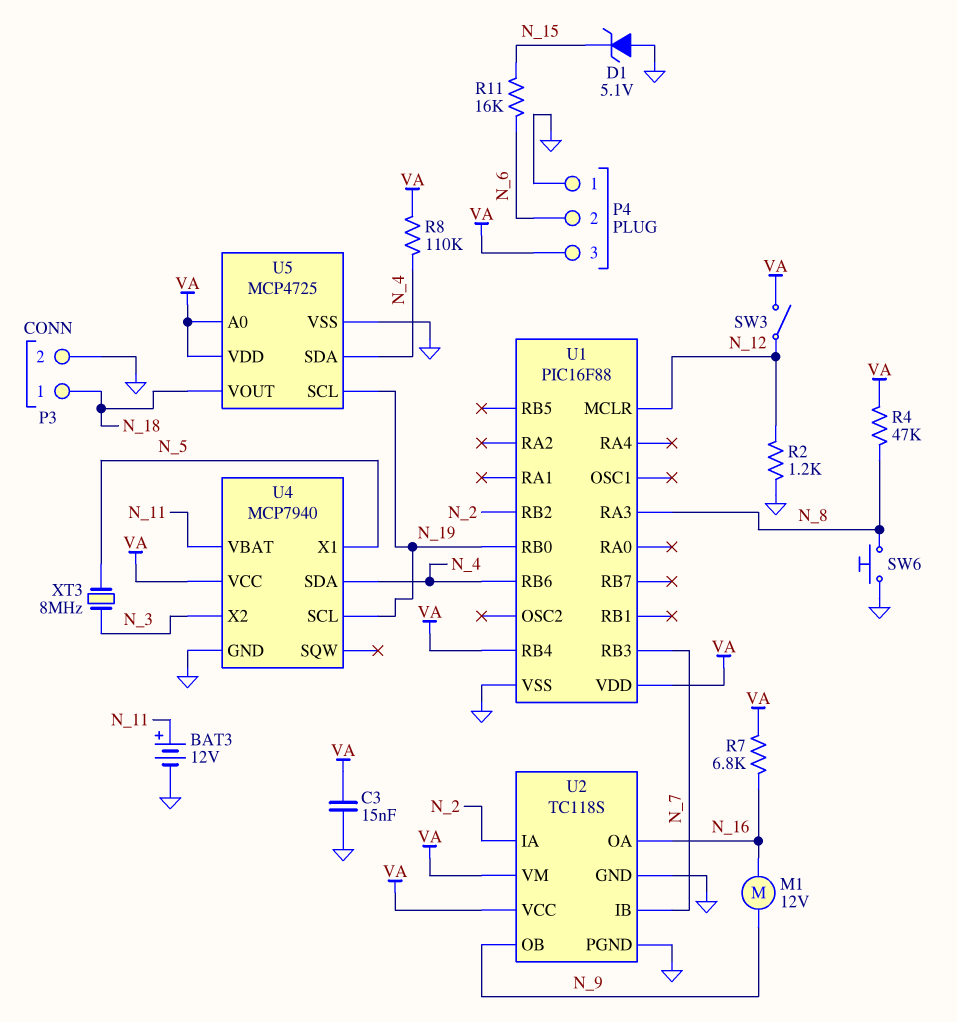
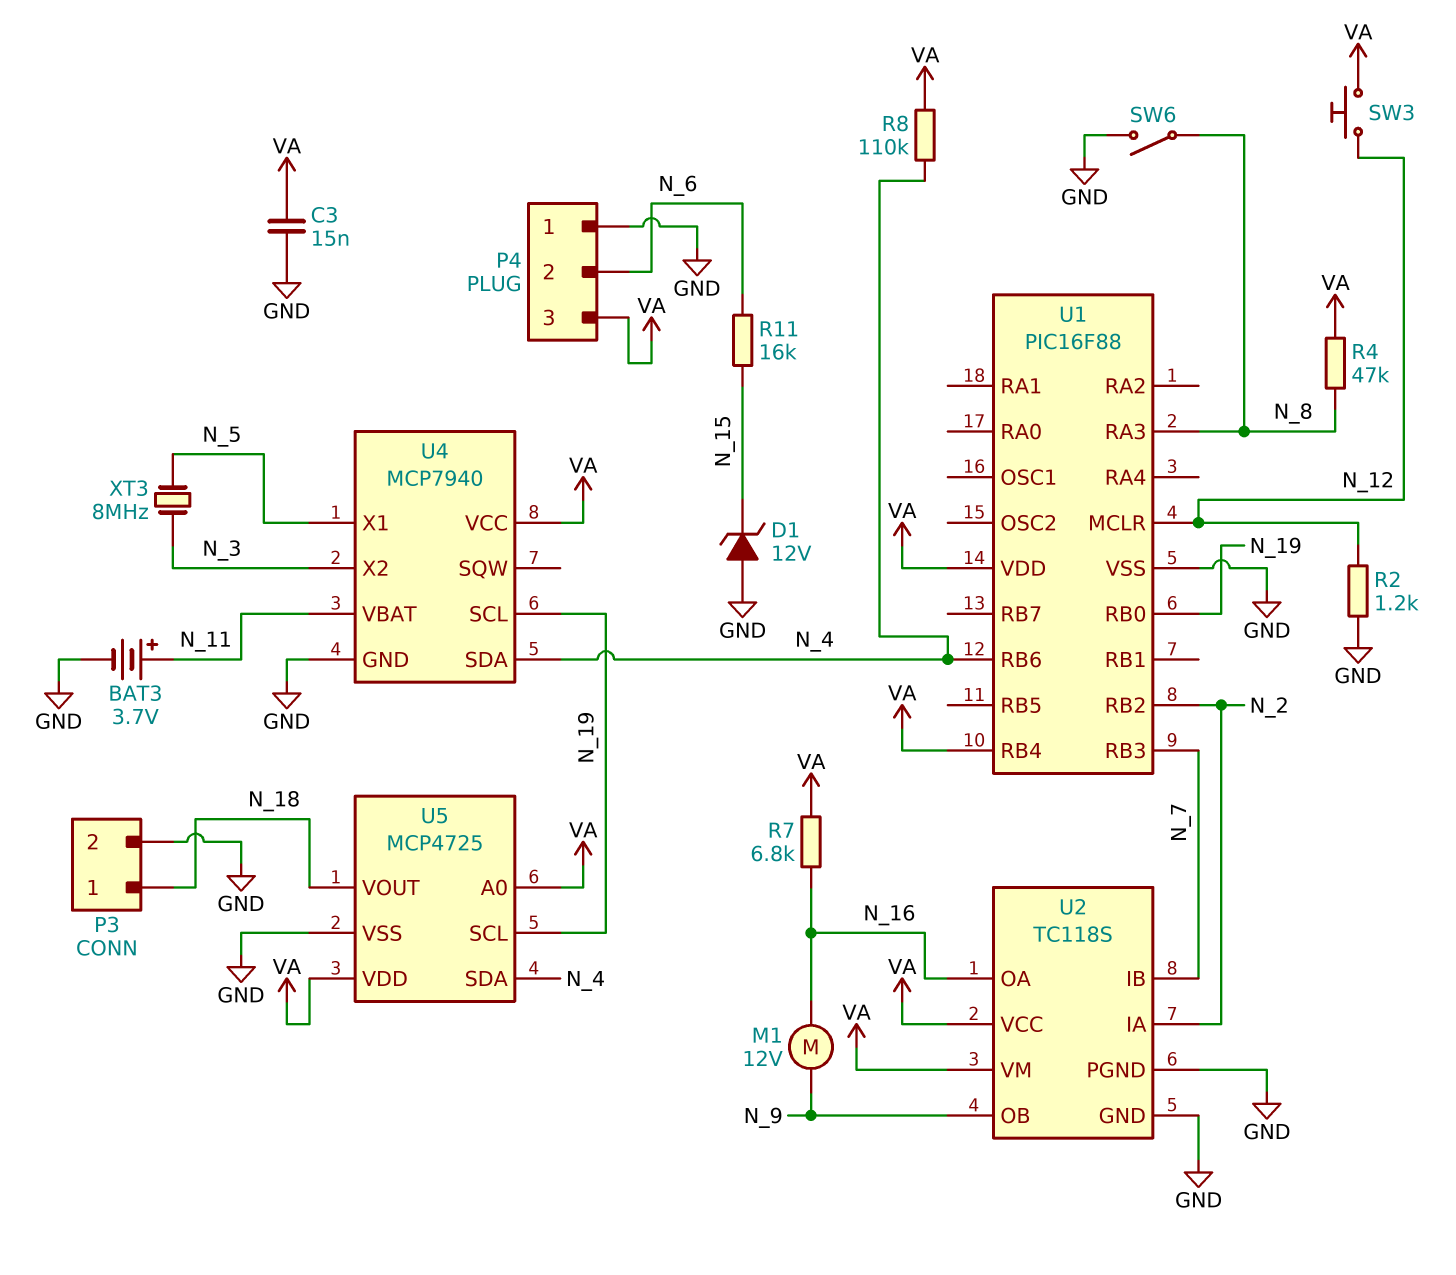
BAT3: 12V (plus N_11, minus GND) -> 3.7V (plus N_11, minus GND)
D1: zener 5.1V (A GND, K N_15) -> zener 12V (A GND, K N_15)
SW3: switch (N_12, VA) -> button (N_12, VA)
SW6: button (GND, N_8) -> switch (GND, N_8)

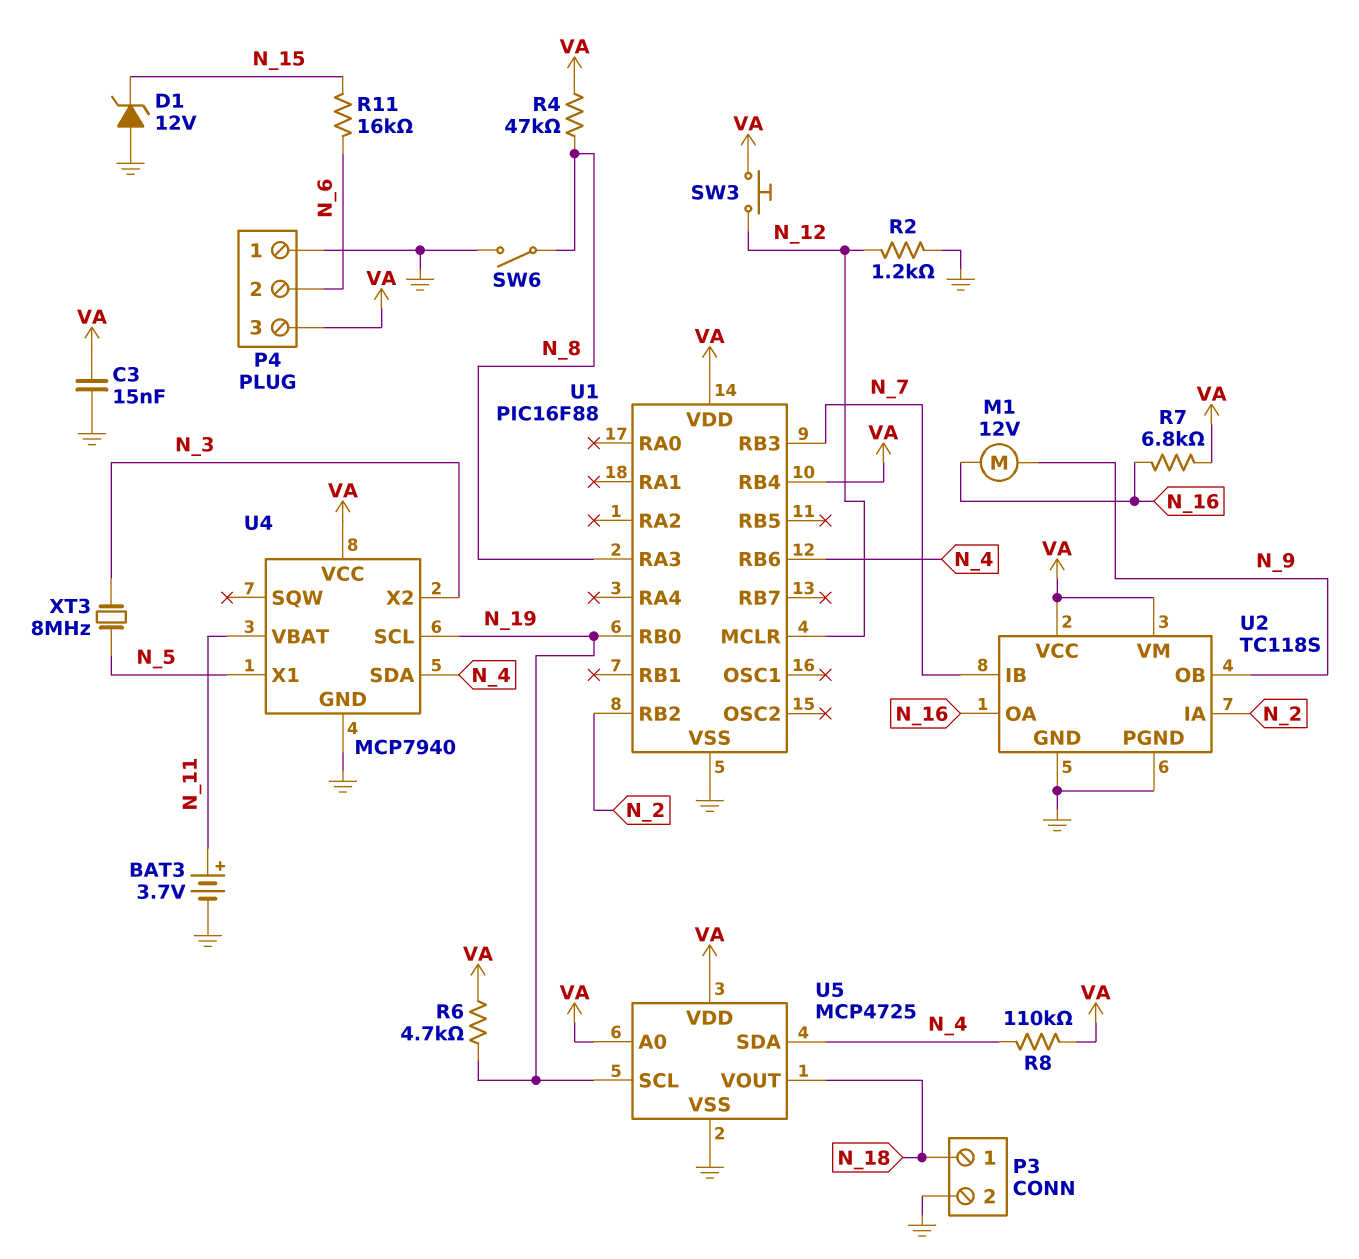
R6: none -> 4.7k (N_19, VA)

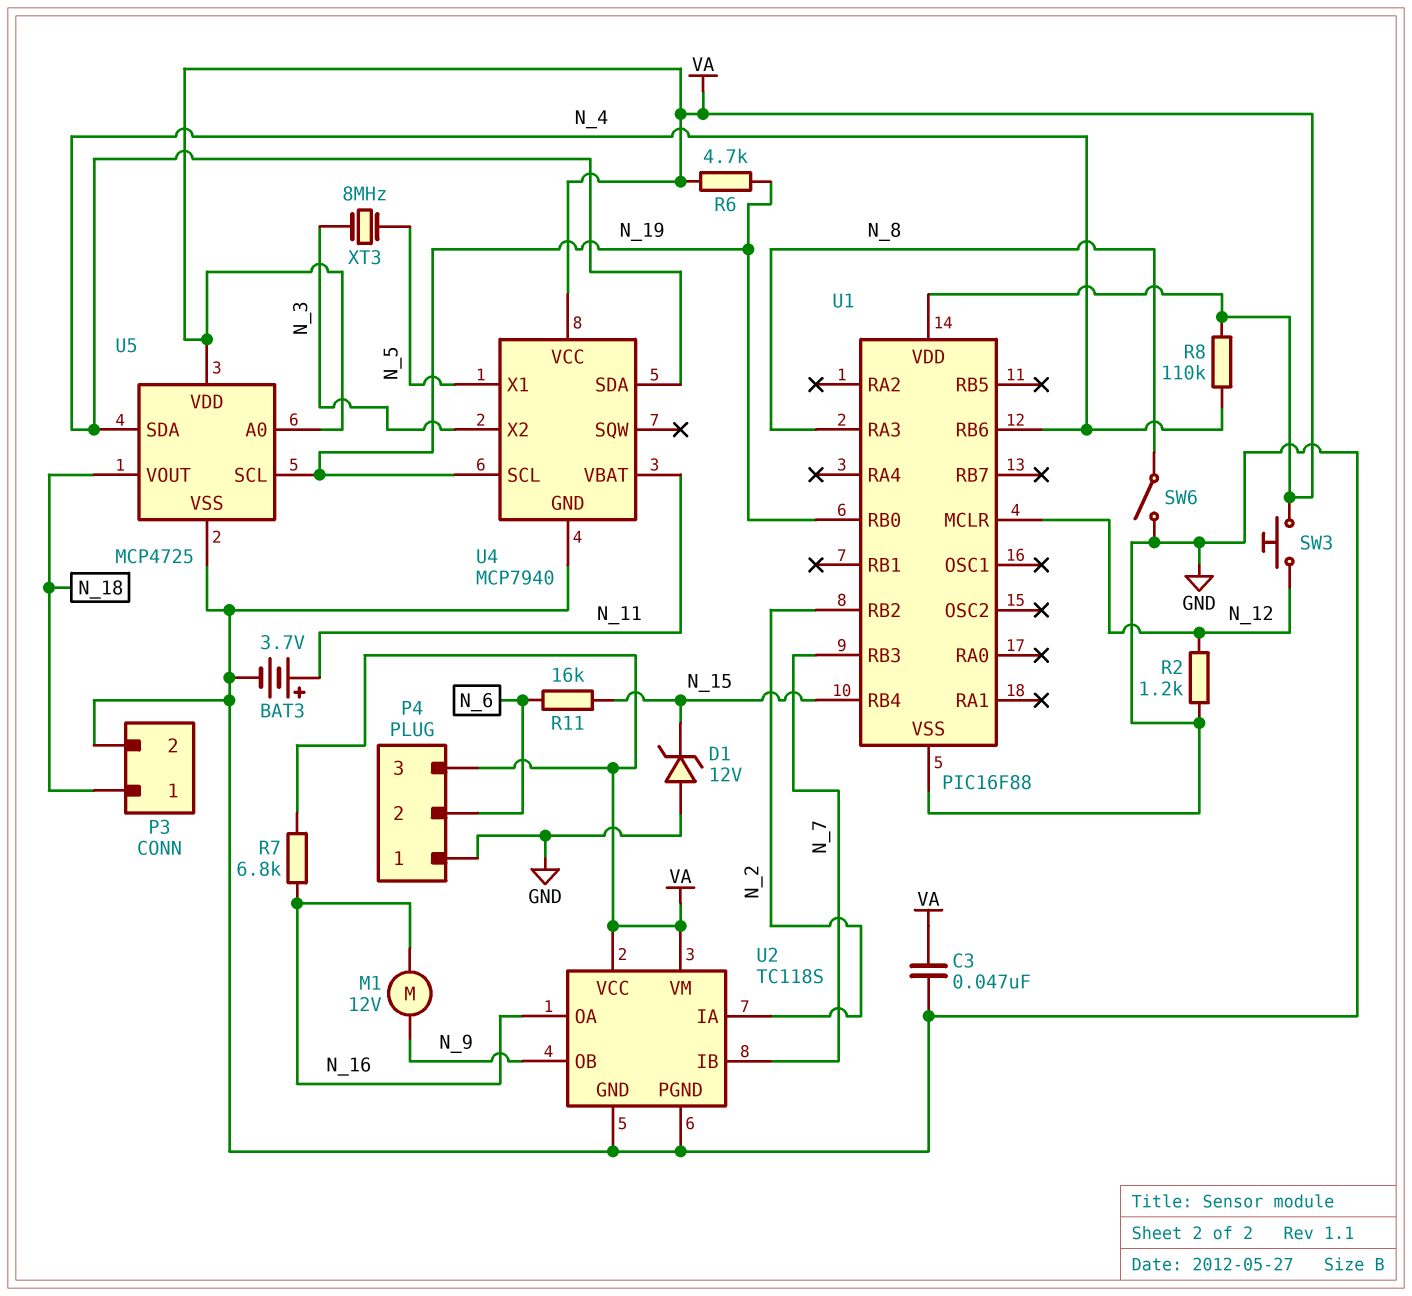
C3: 15nF (GND, VA) -> 47nF (GND, VA)
R4: 47k (N_8, VA) -> none
U1 pin RB4: VA -> N_15

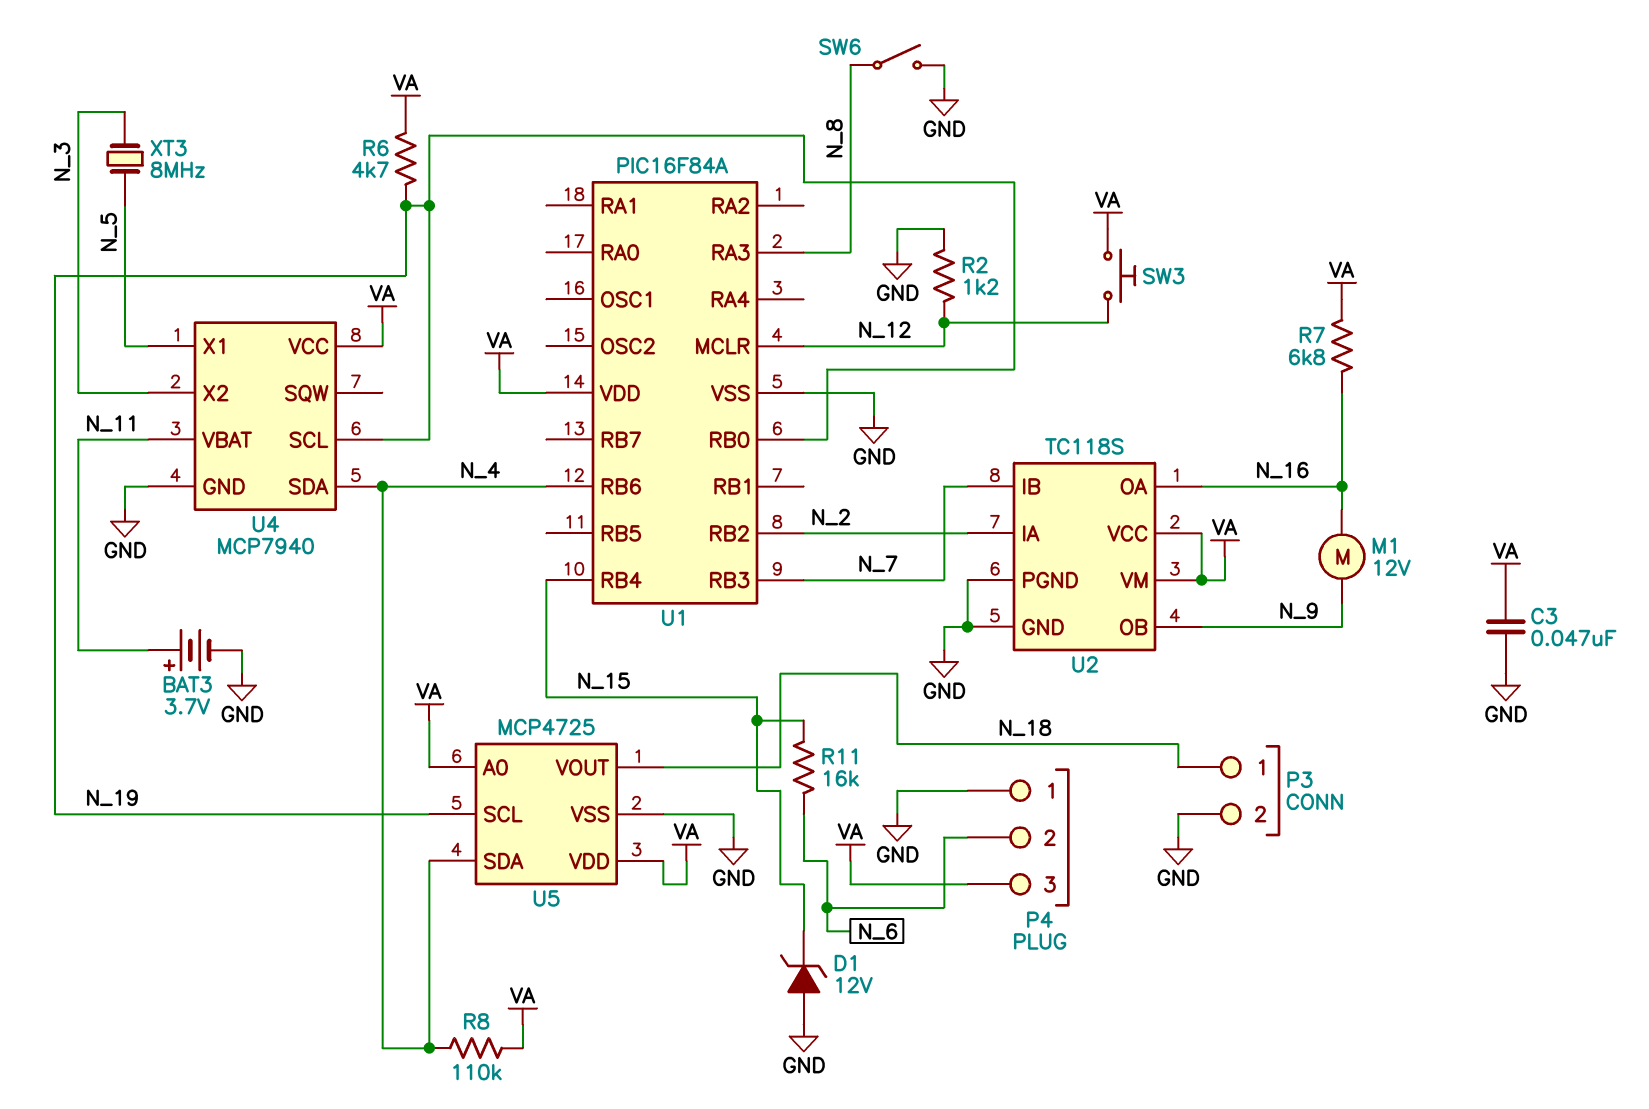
U1: PIC16F88 -> PIC16F84A

